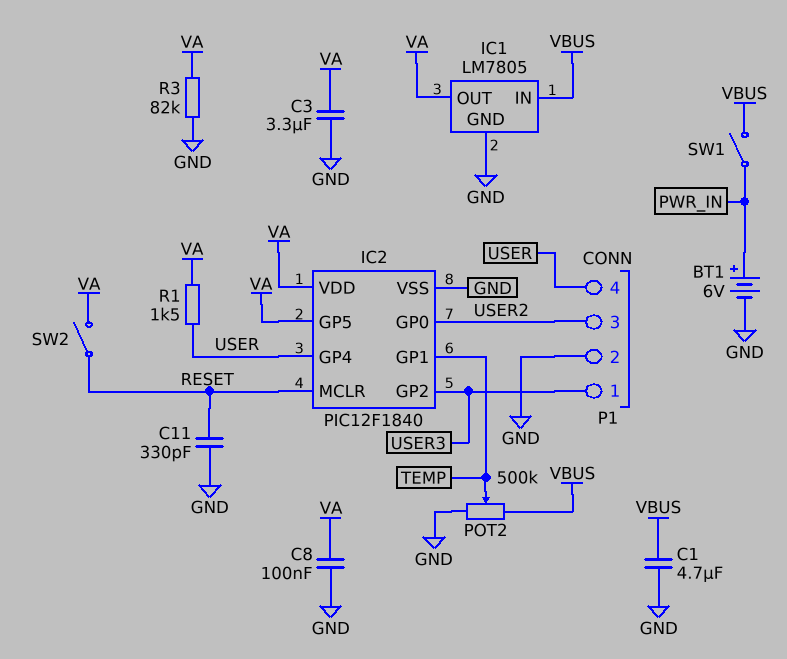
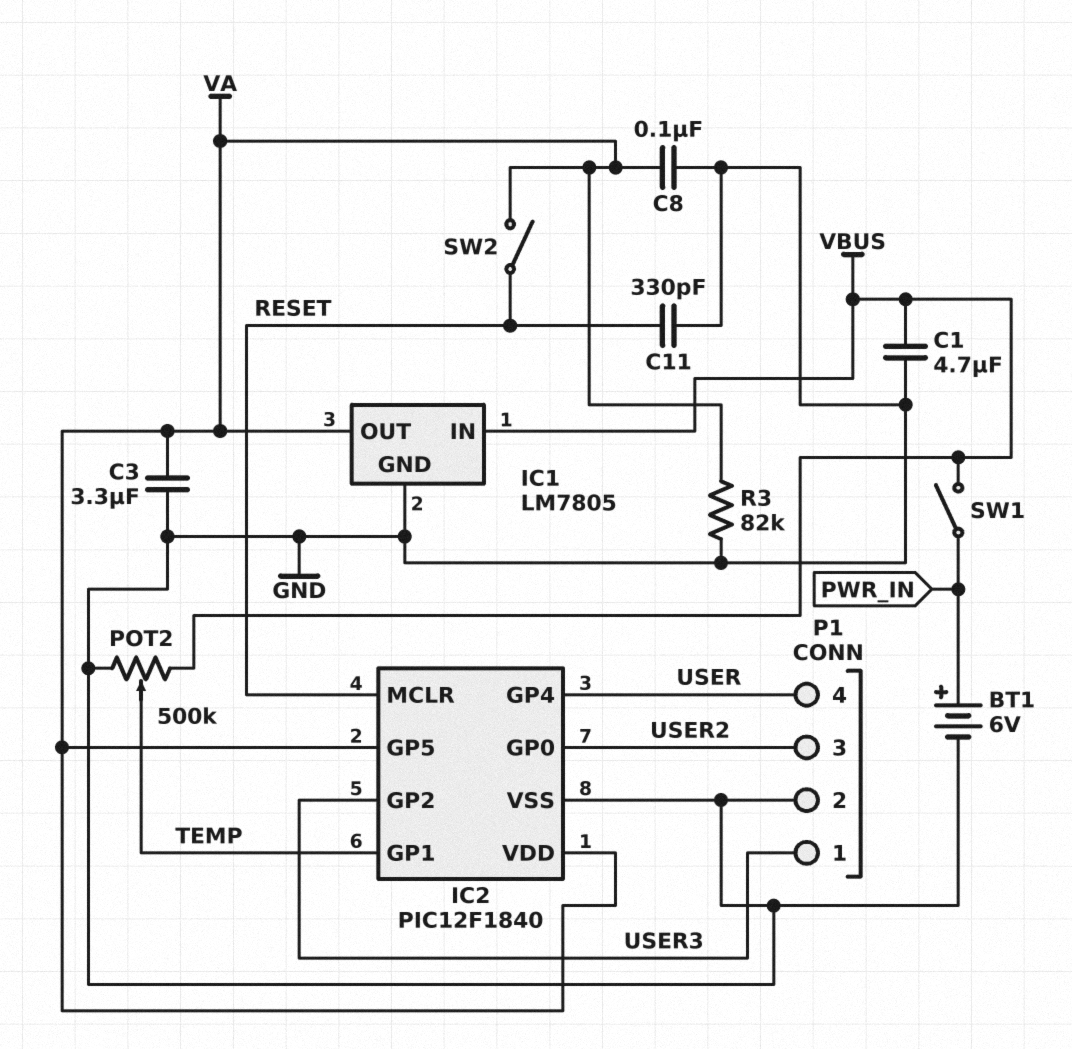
R1: 1.5k (USER, VA) -> none

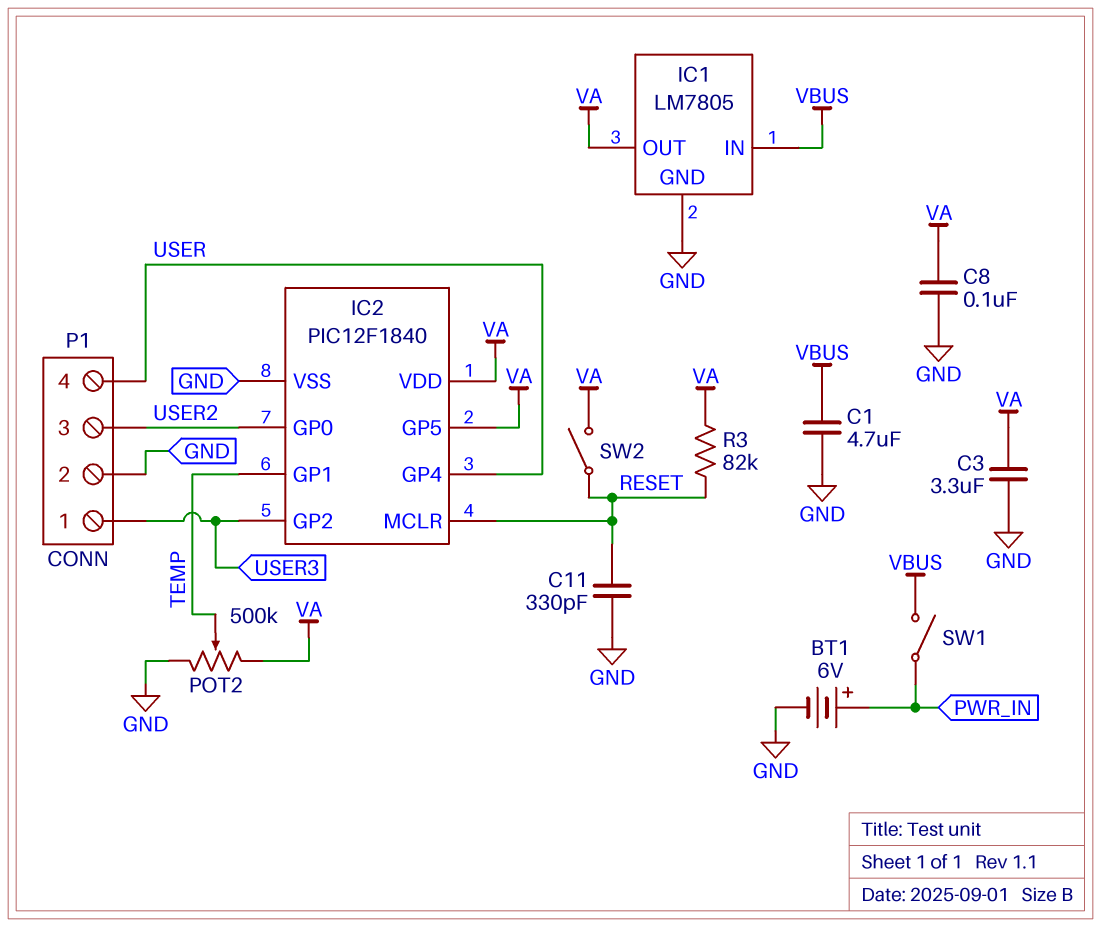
POT2: 500k (GND, VBUS, wiper TEMP) -> 500k (GND, VA, wiper TEMP)
R3: 82k (GND, VA) -> 82k (RESET, VA)

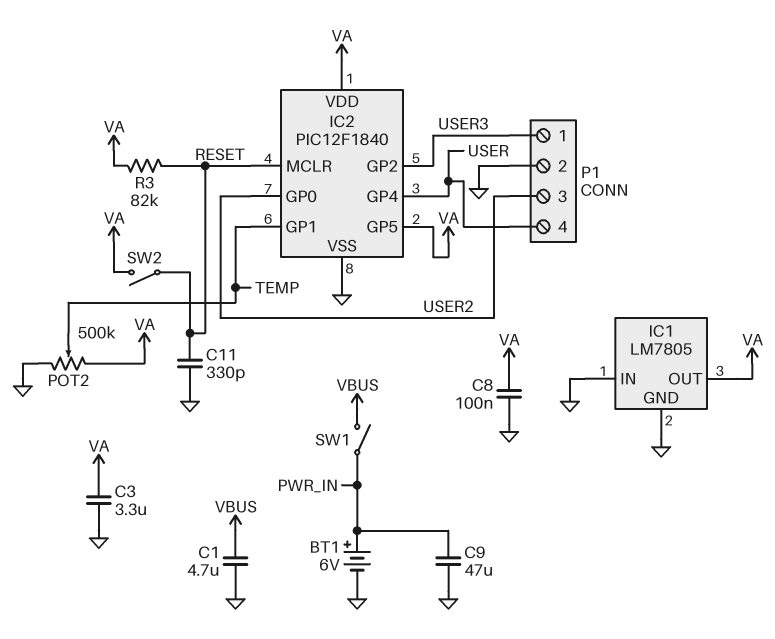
C9: none -> 47uF (GND, PWR_IN)
IC1 pin IN: VBUS -> GND

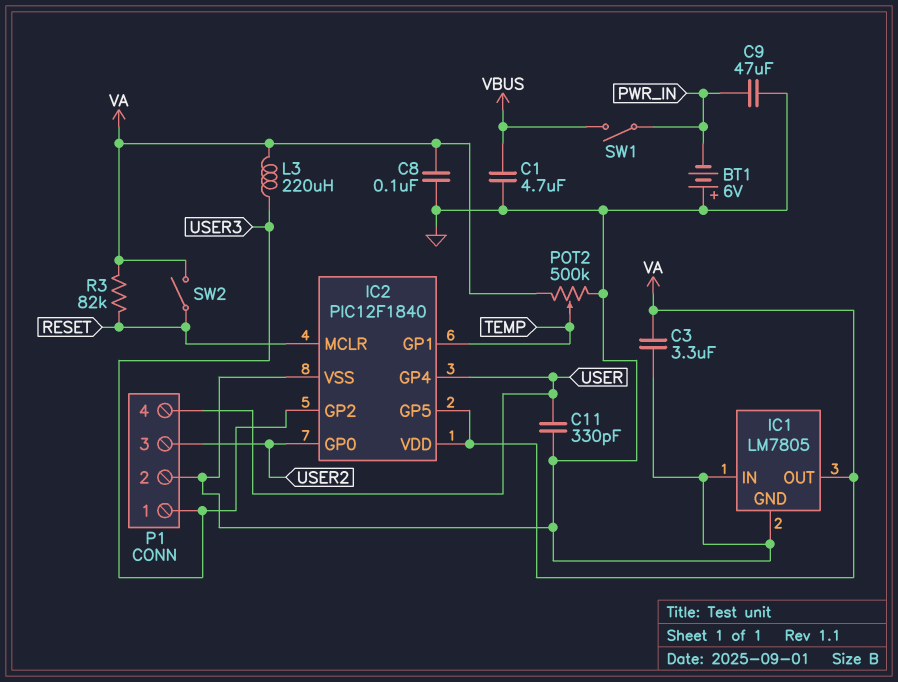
BT1: 6V (plus PWR_IN, minus GND) -> 6V (plus GND, minus PWR_IN)
C11: 330pF (GND, RESET) -> 330pF (GND, USER)
L3: none -> 220uH (USER3, VA)

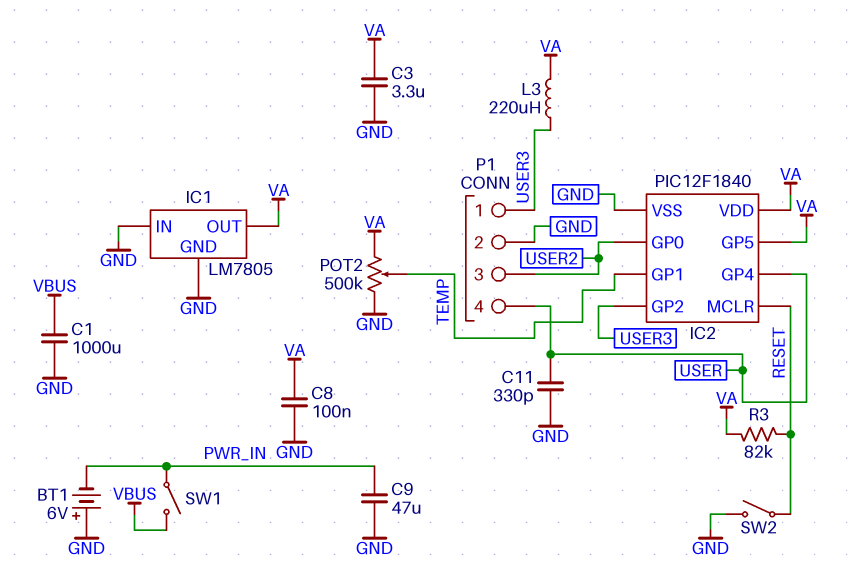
C1: 4.7uF (GND, VBUS) -> 1000uF (GND, VBUS)
SW2: switch (RESET, VA) -> switch (GND, RESET)

